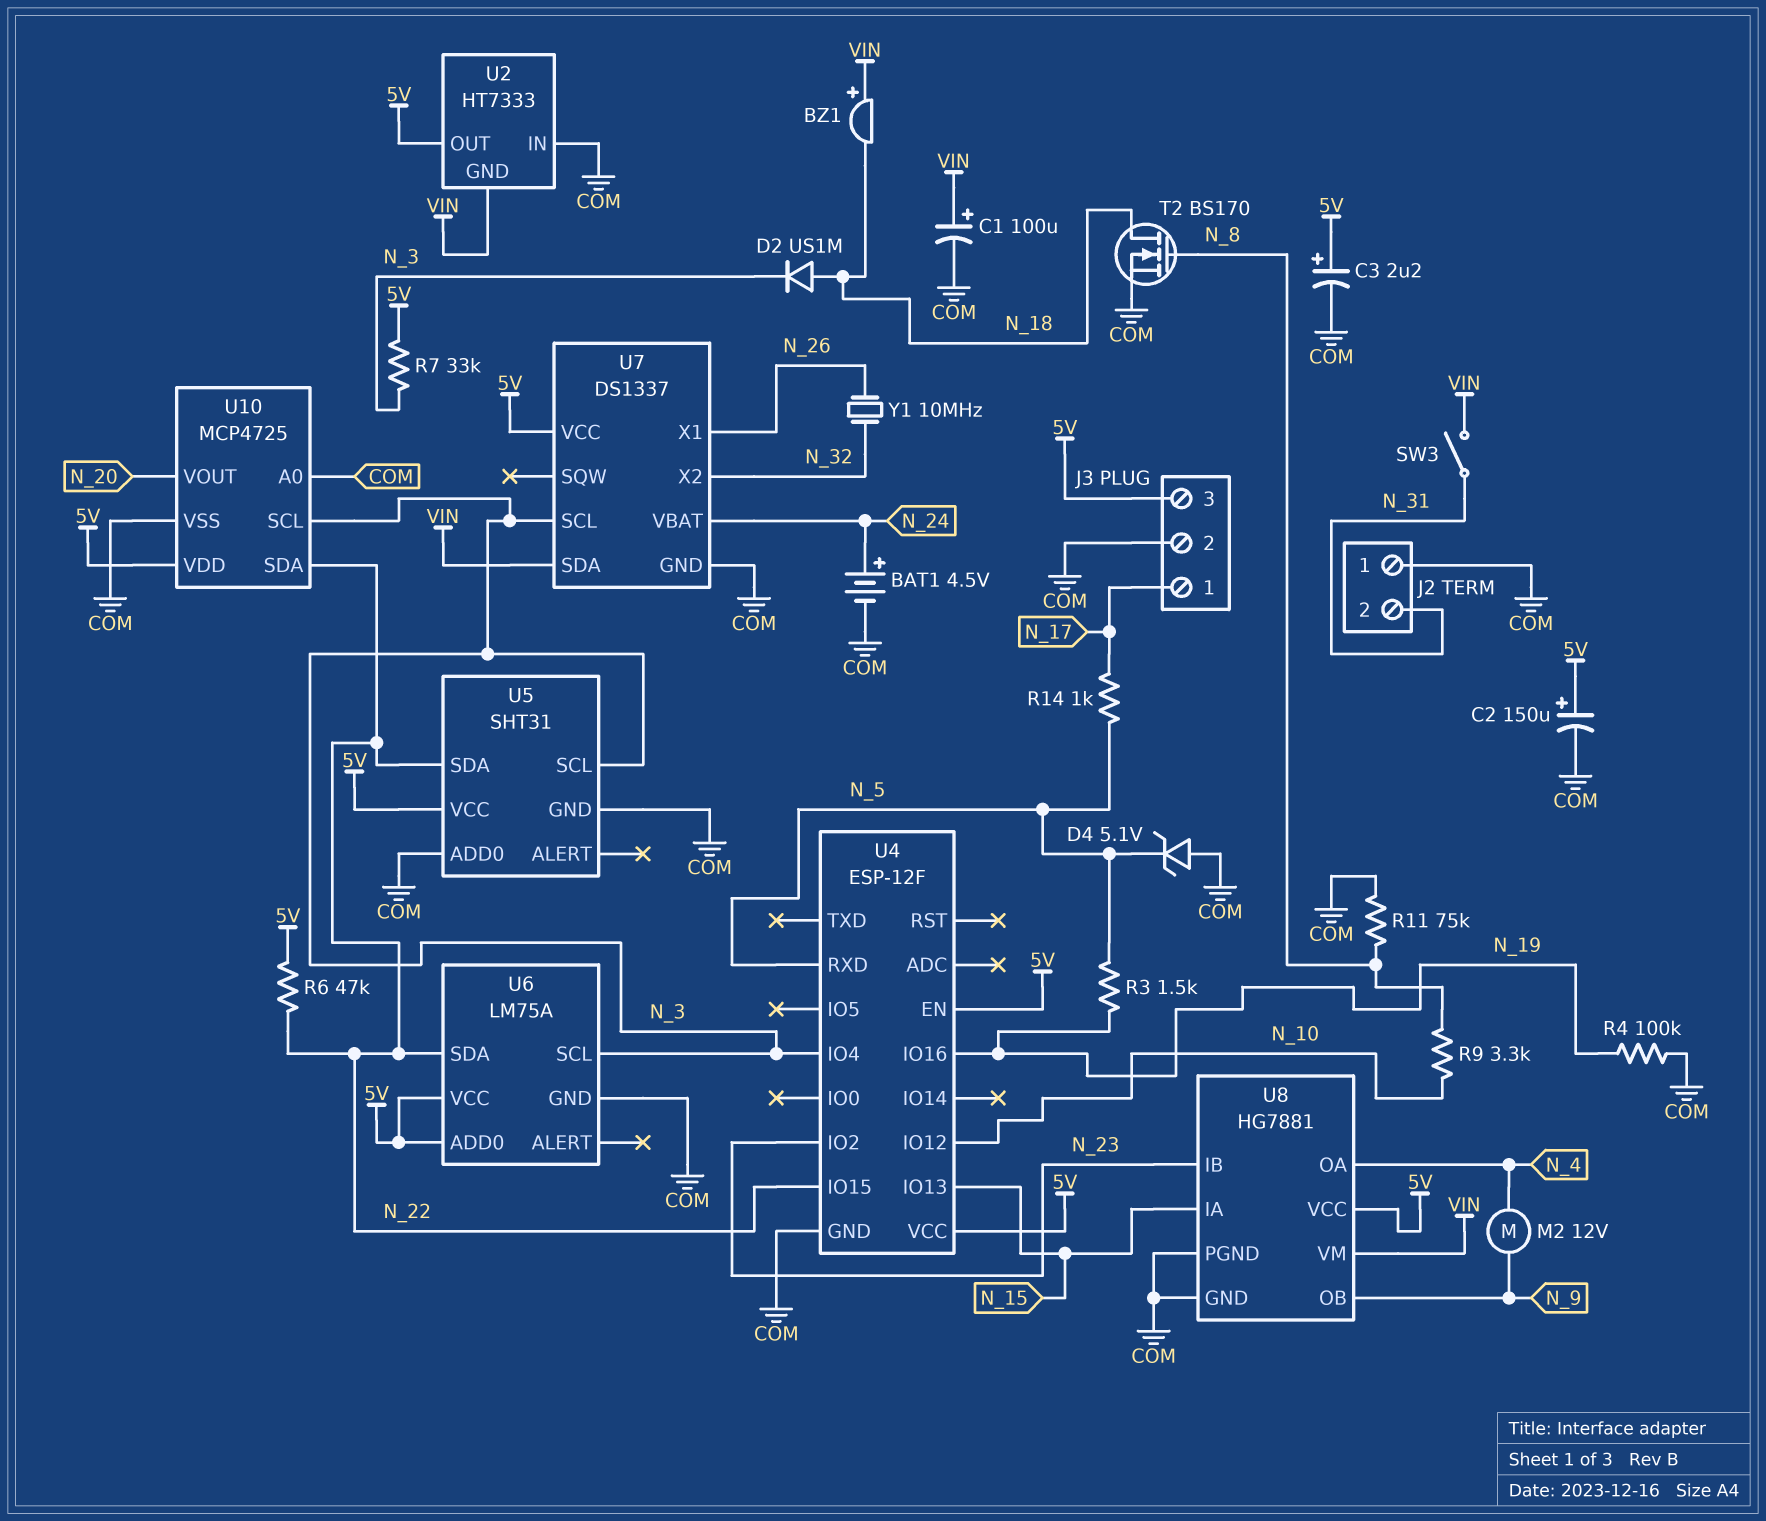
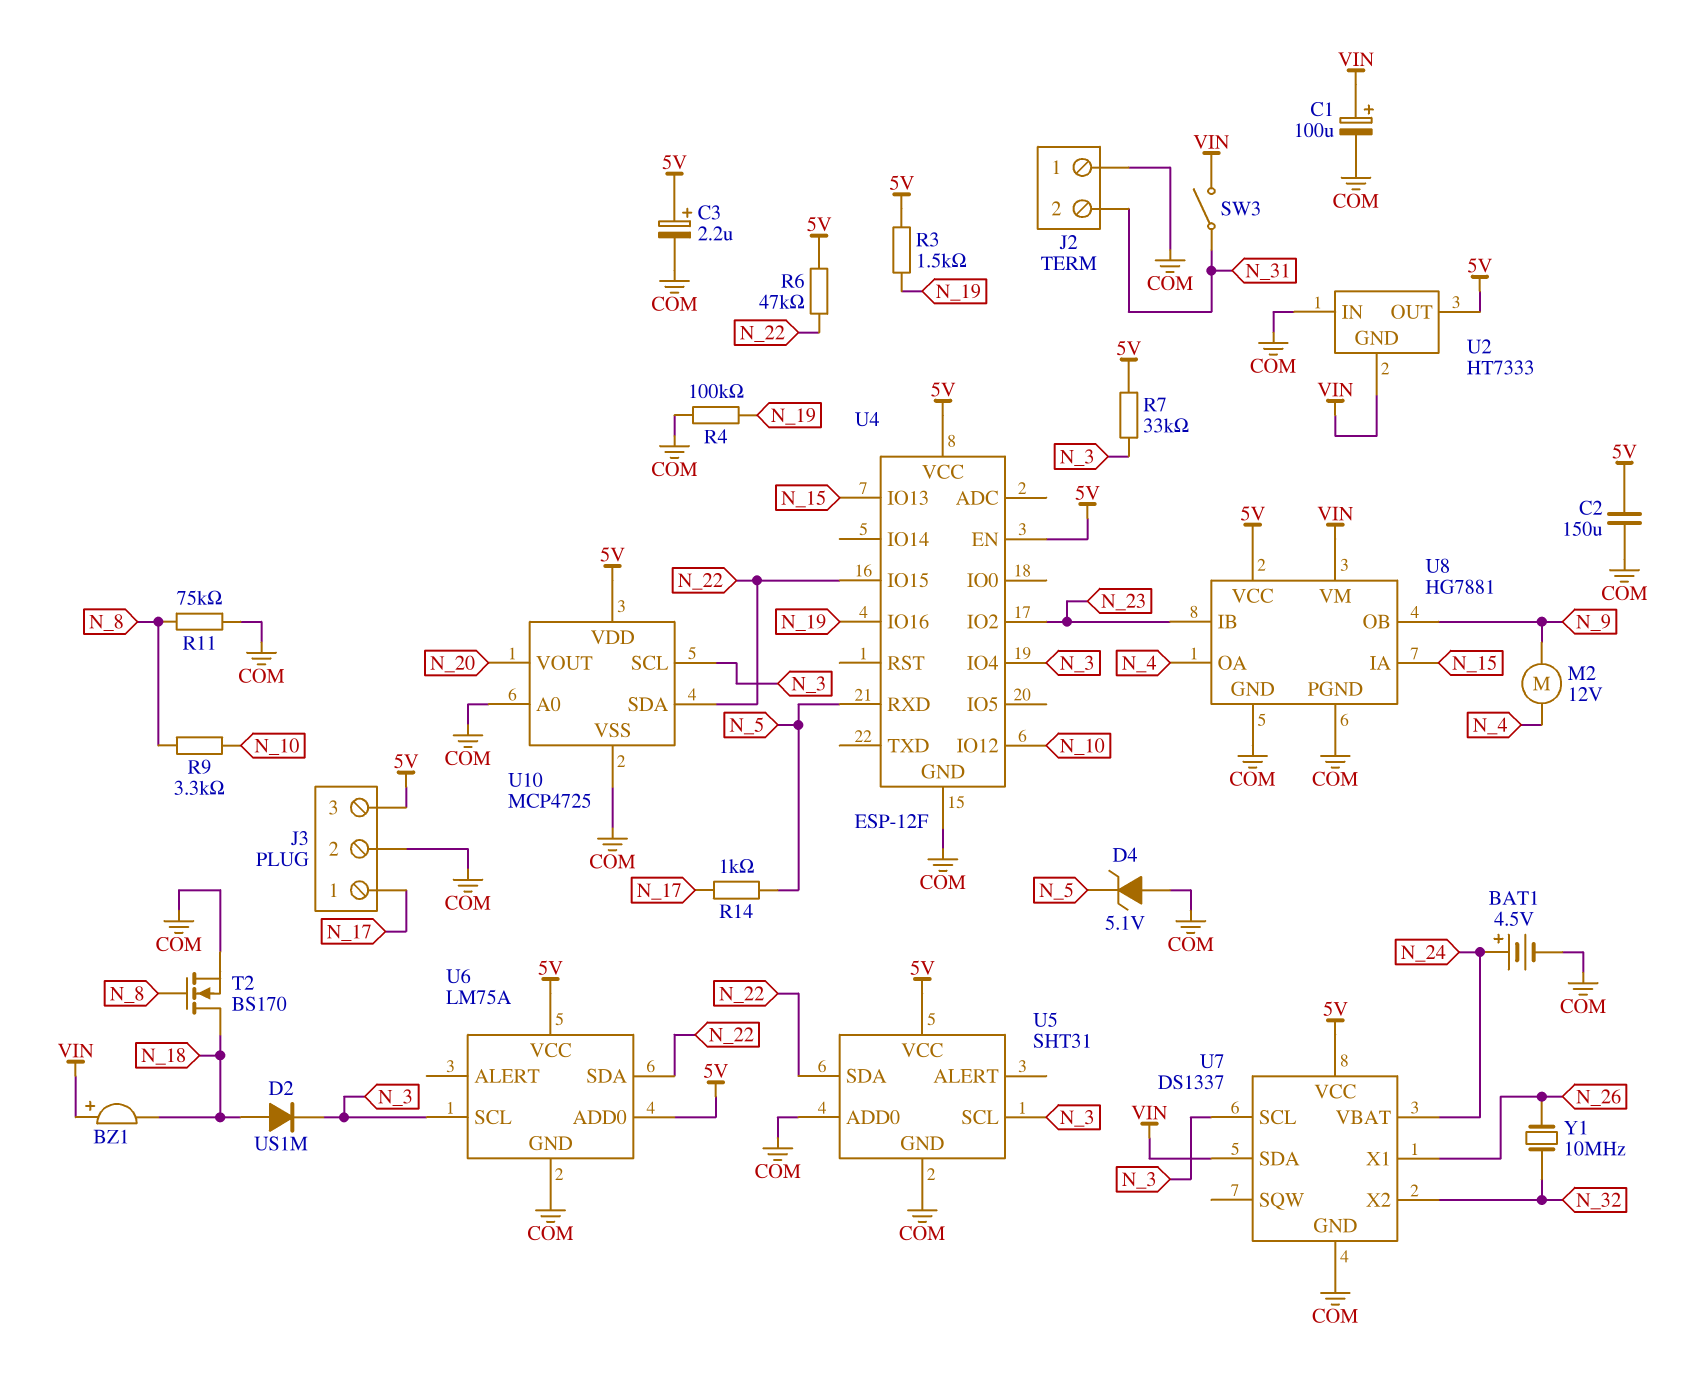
C2: 150uF (plus 5V, minus COM) -> 150uF (5V, COM)
R3: 1.5k (N_5, N_19) -> 1.5k (5V, N_19)

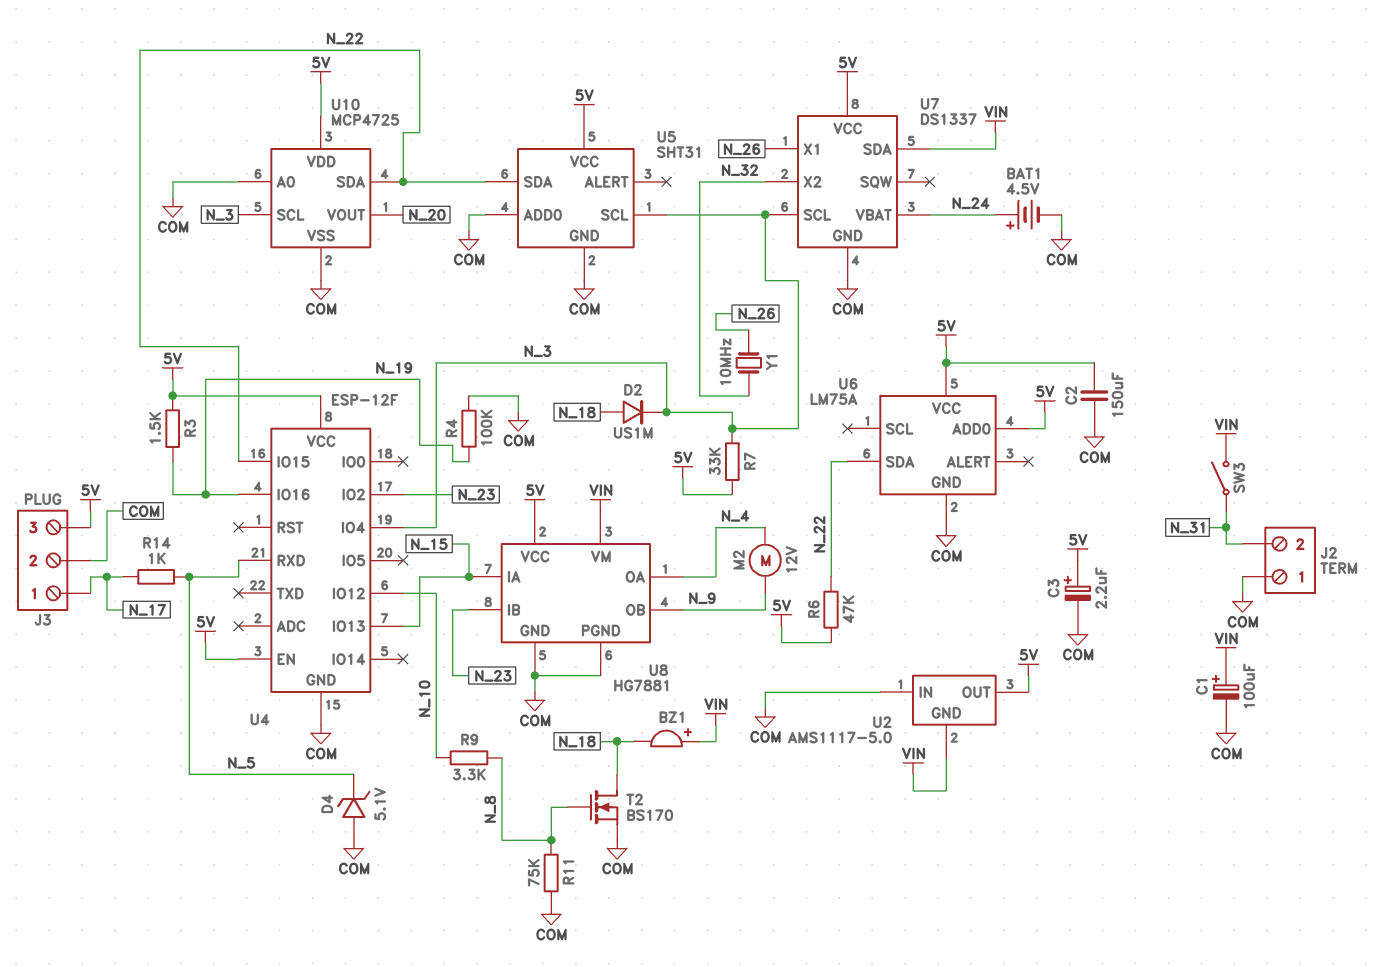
U2: HT7333 -> AMS1117-5.0
U6 pin SCL: N_3 -> none

